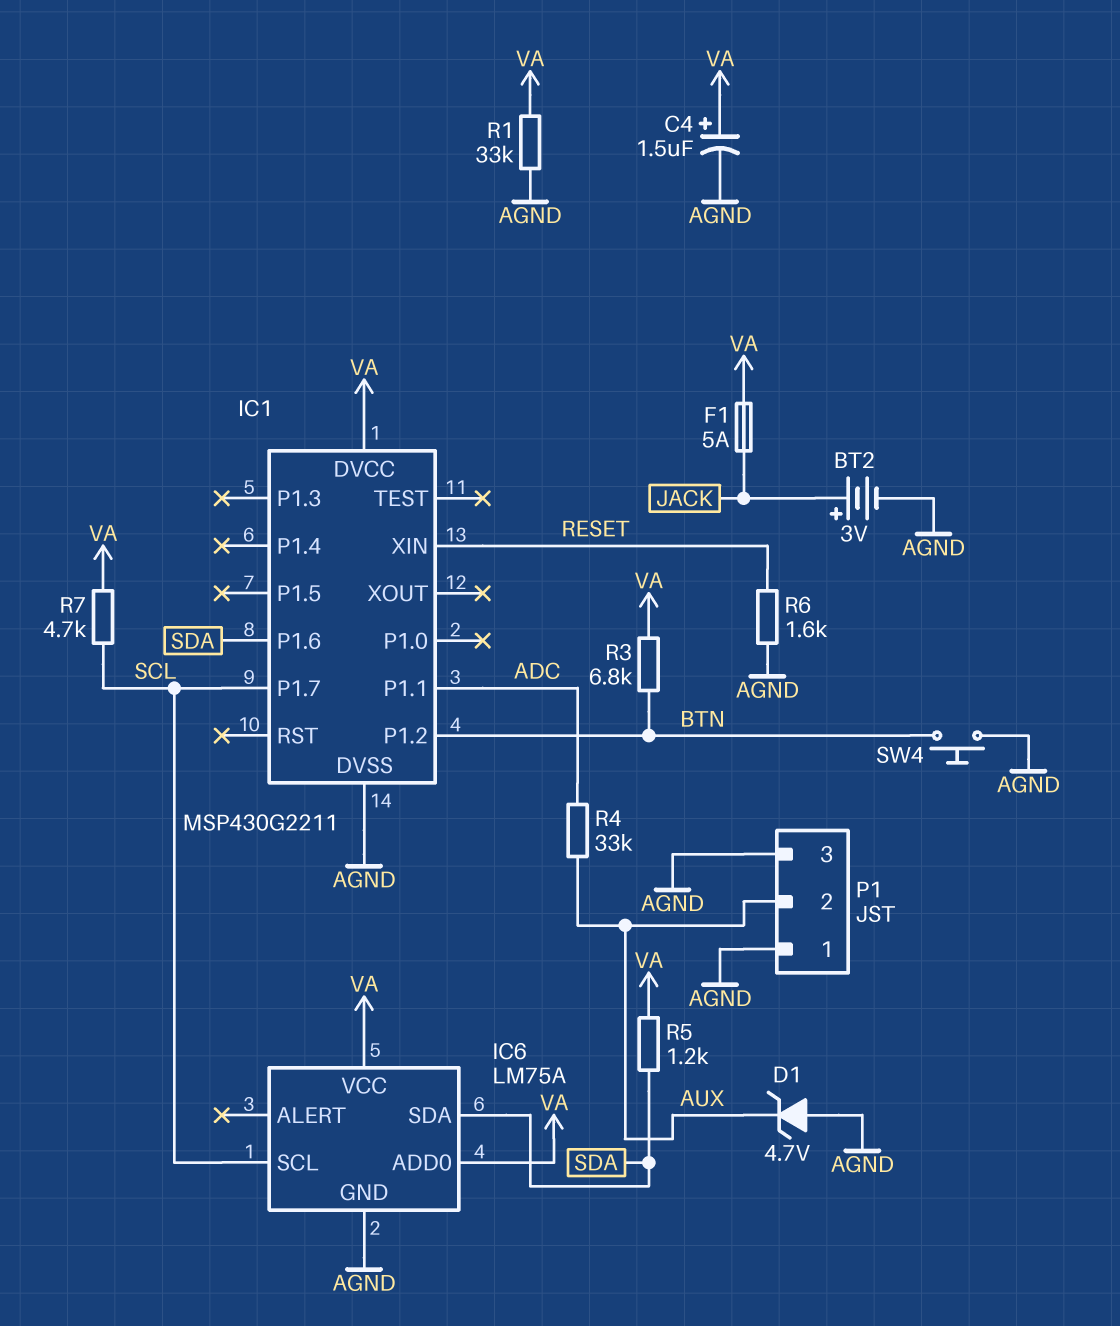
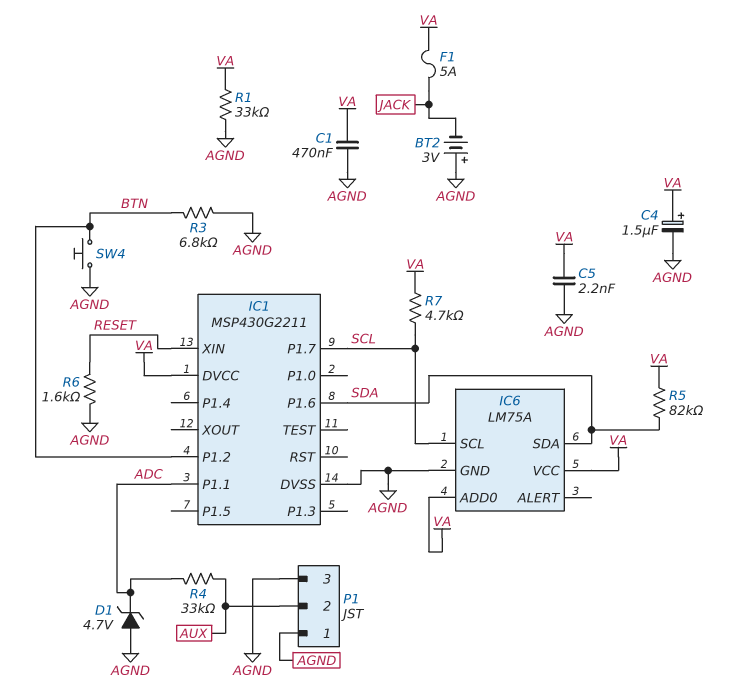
BT2: 3V (plus JACK, minus AGND) -> 3V (plus AGND, minus JACK)
C1: none -> 470nF (AGND, VA)
C5: none -> 2.2nF (AGND, VA)
D1: zener 4.7V (A AGND, K AUX) -> zener 4.7V (A AGND, K ADC)
R3: 6.8k (BTN, VA) -> 6.8k (AGND, BTN)
R5: 1.2k (SDA, VA) -> 82k (SDA, VA)

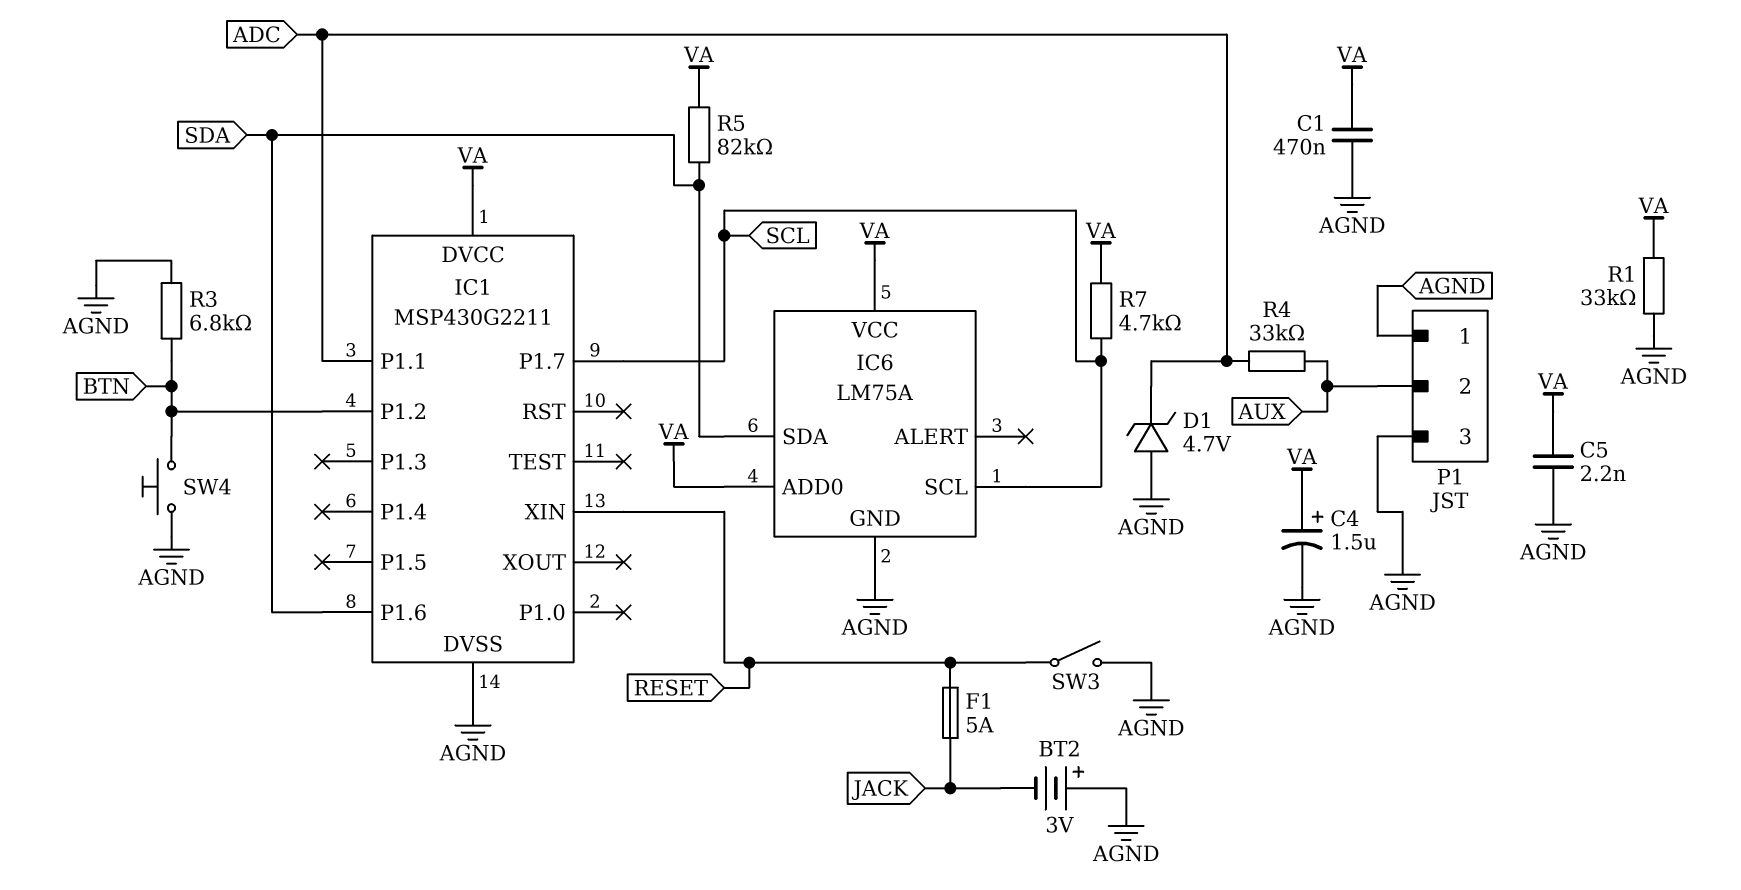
F1: 5A (JACK, VA) -> 5A (JACK, RESET)
R6: 1.6k (AGND, RESET) -> none
SW3: none -> switch (AGND, RESET)

